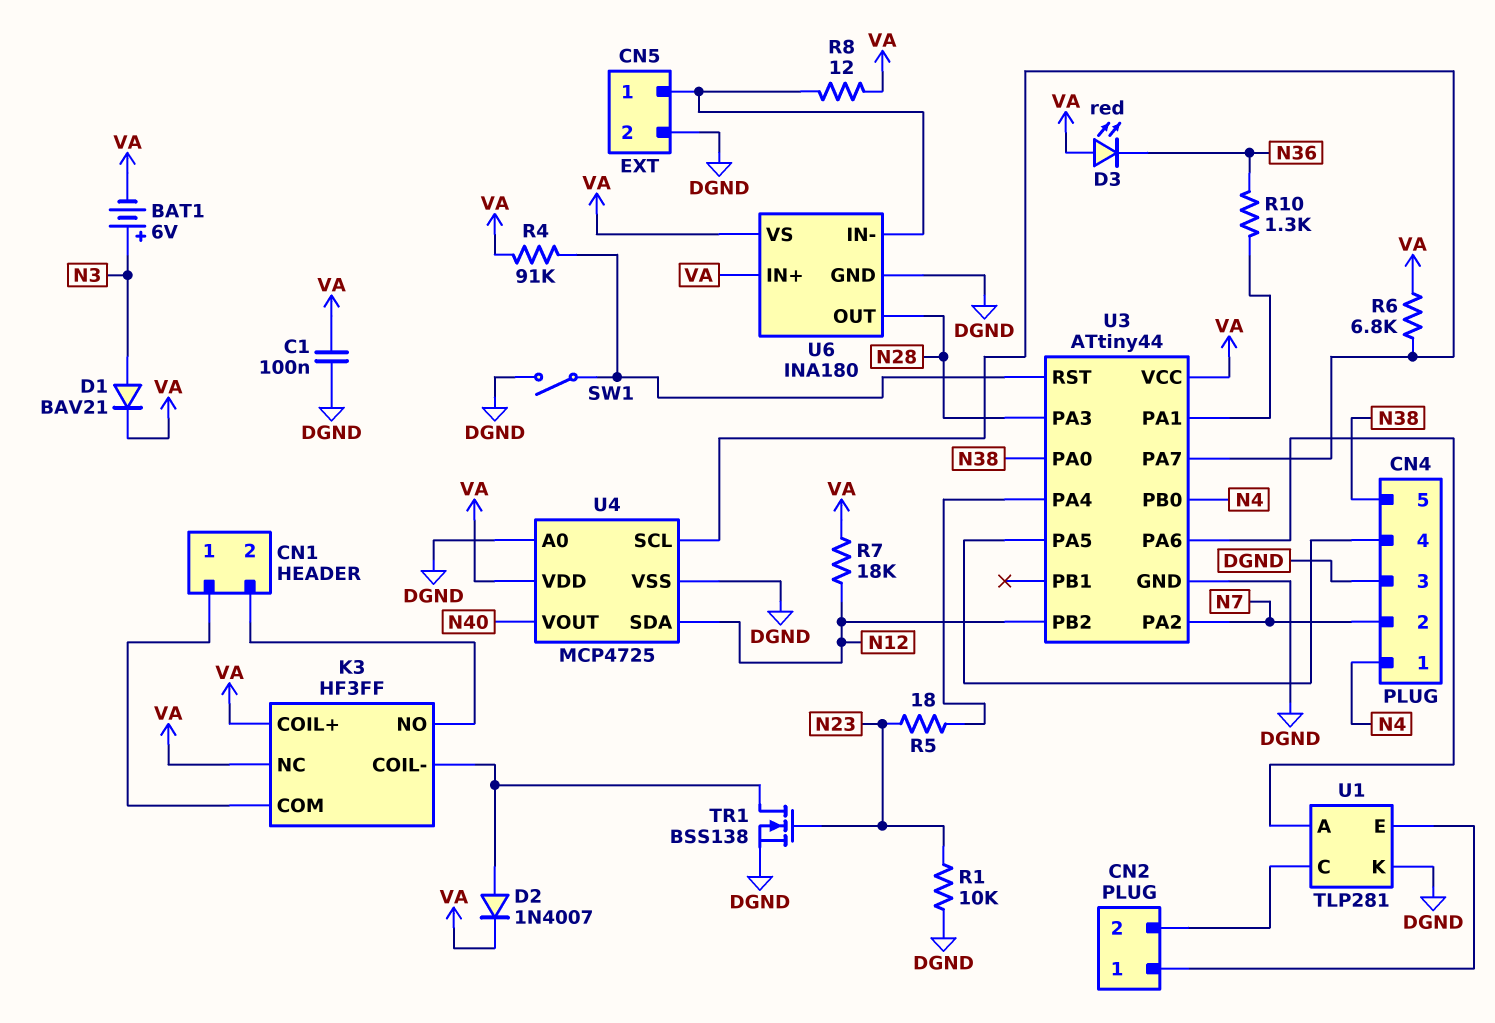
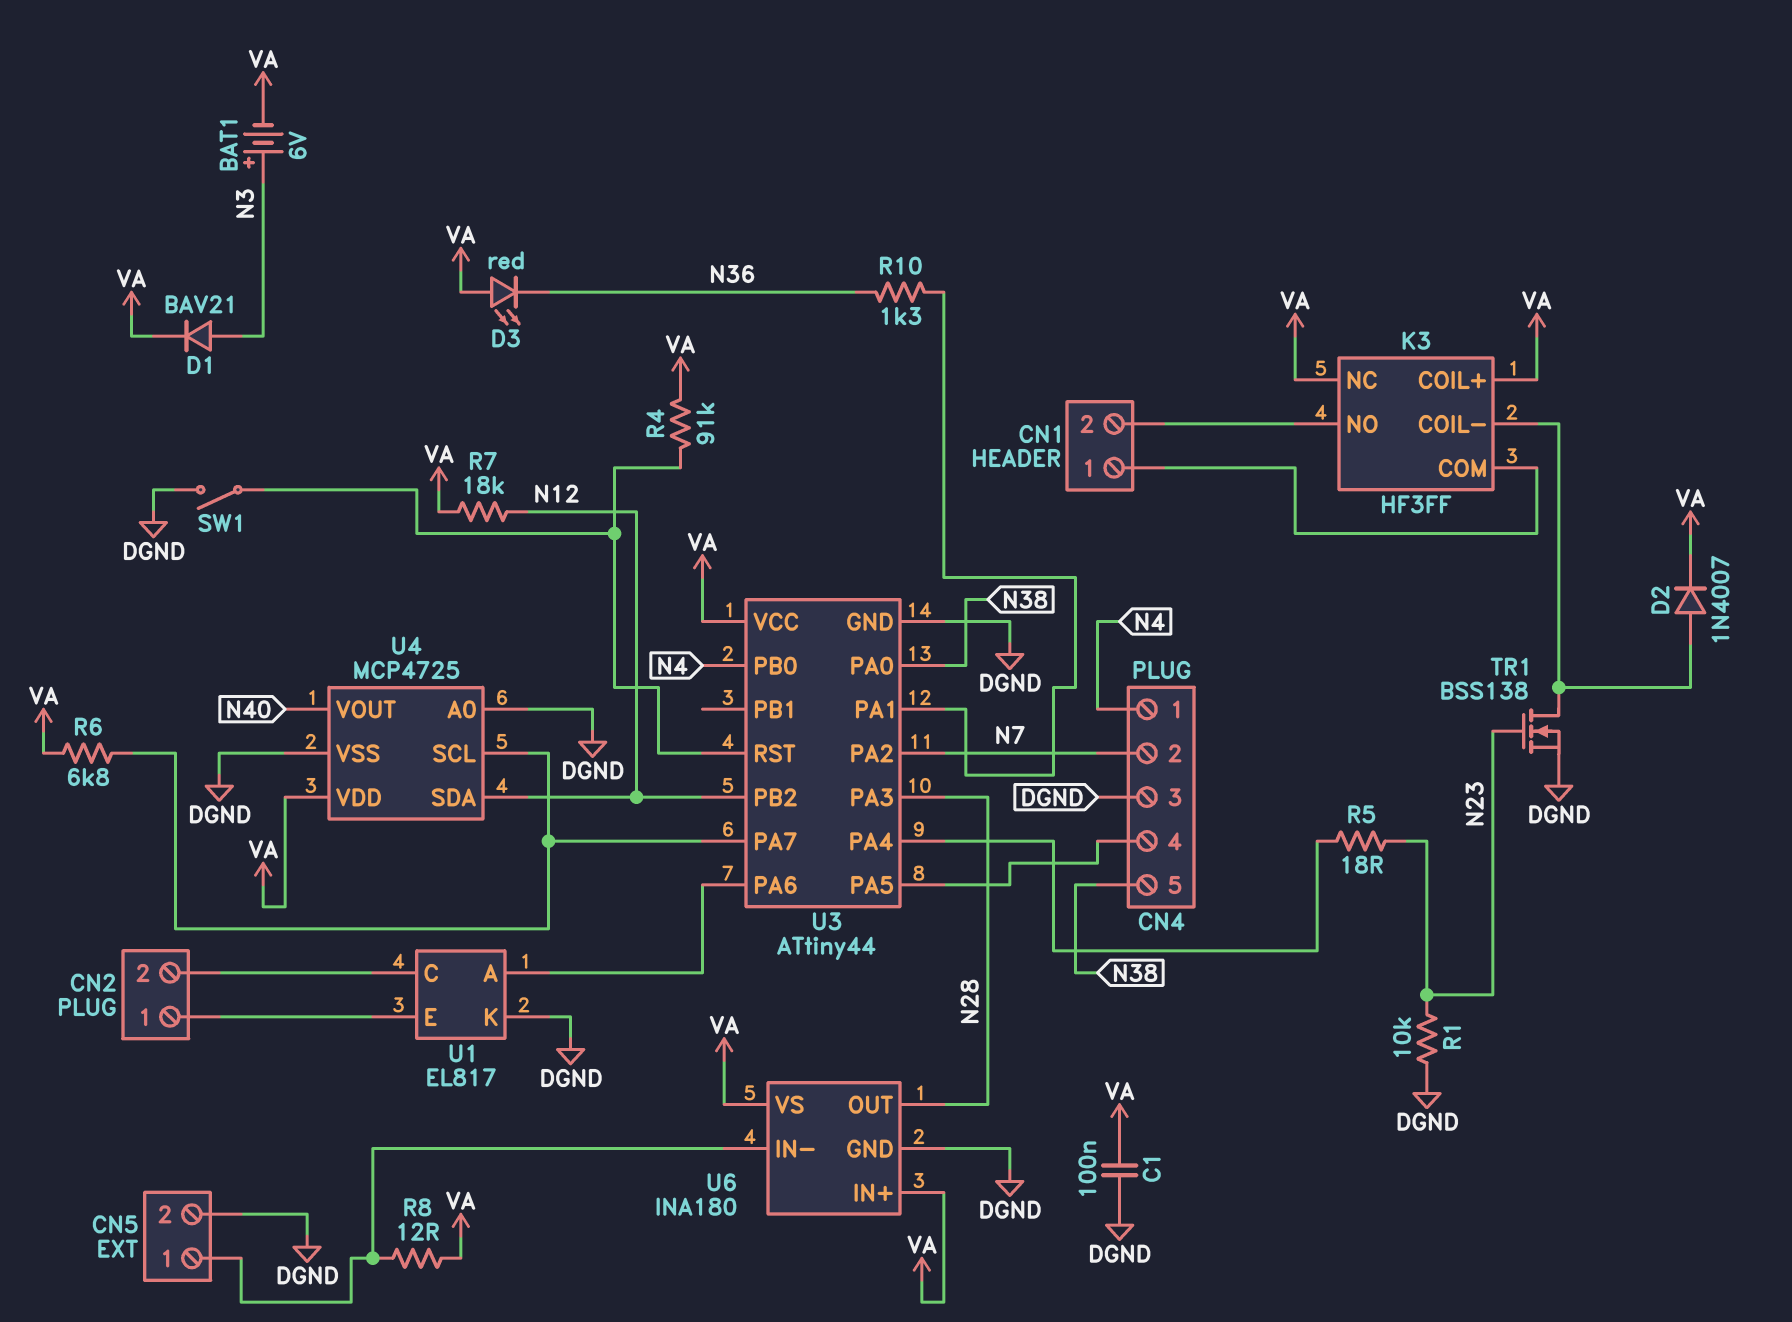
U1: TLP281 -> EL817

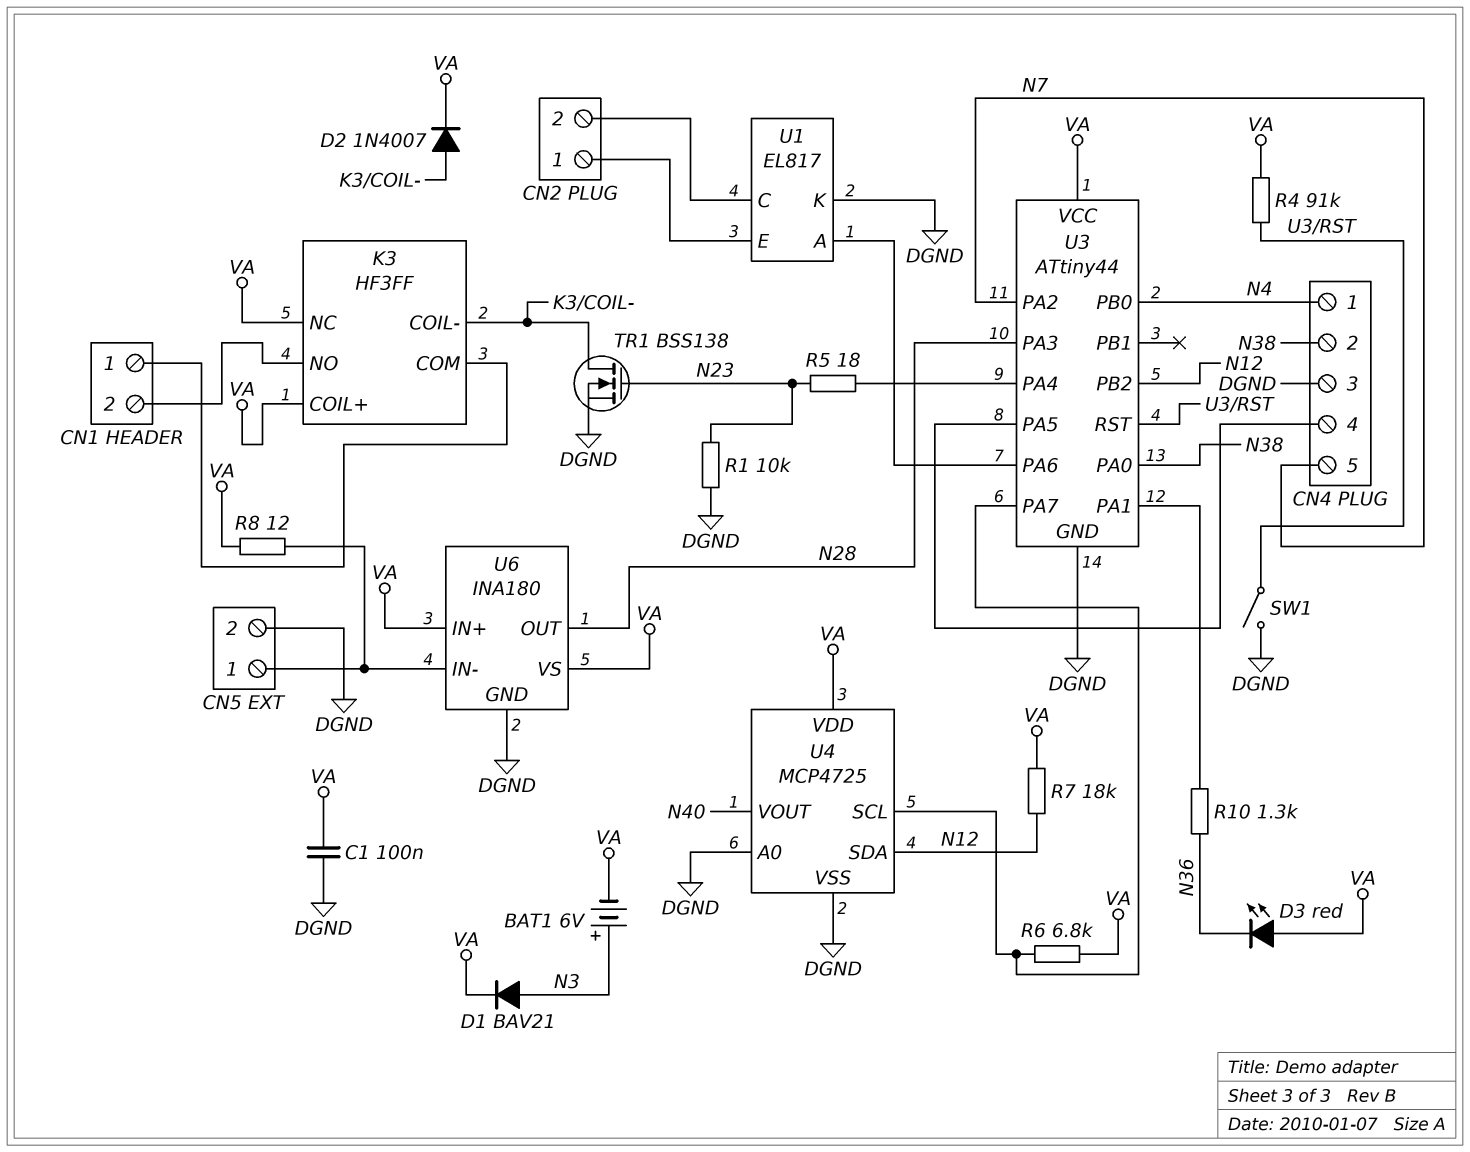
CN4 pin 2: N7 -> N38
CN4 pin 5: N38 -> N7

